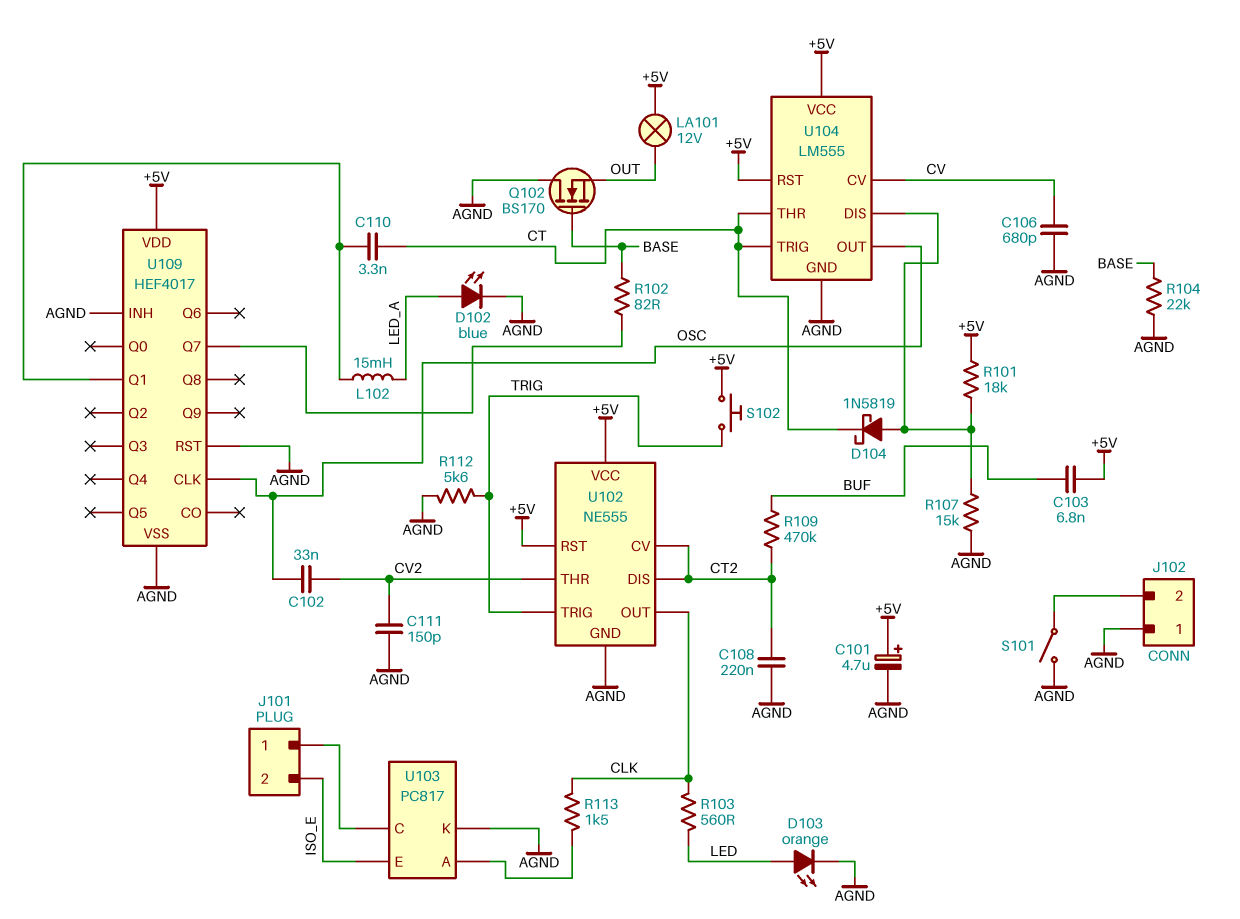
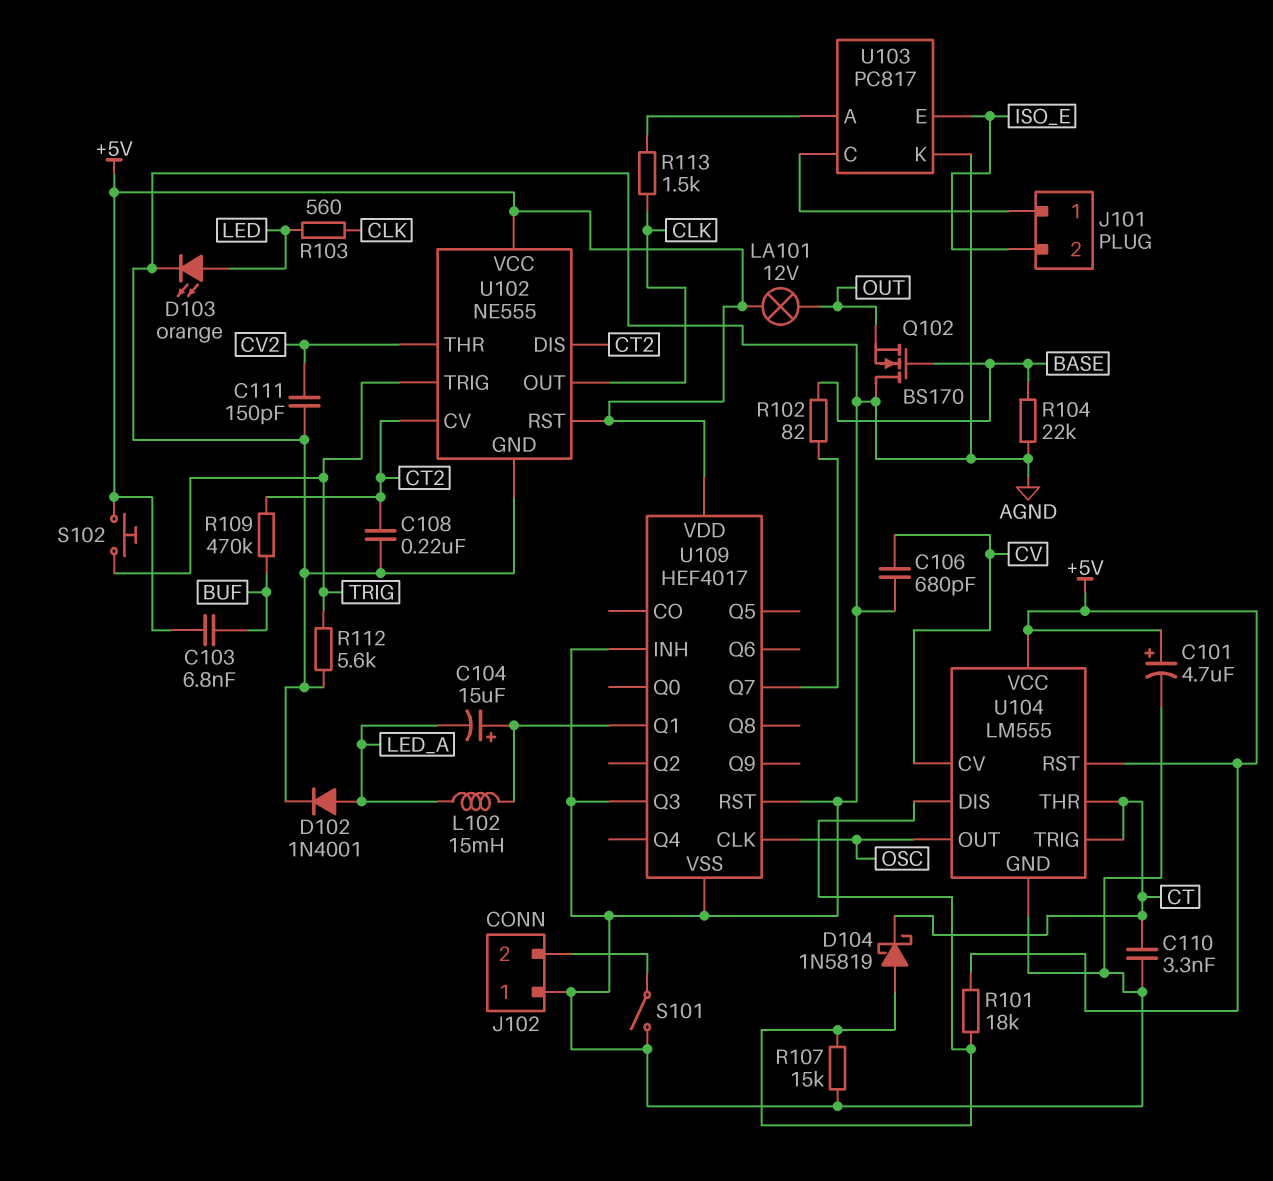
C102: 33nF (CV2, OSC) -> none
C104: none -> 15uF (plus U109/Q1, minus LED_A)
C110: 3.3nF (CT, U109/Q1) -> 3.3nF (AGND, CT)
D102: LED blue (A LED_A, K AGND) -> diode 1N4001 (A LED_A, K AGND)
U109 pin Q3: none -> AGND

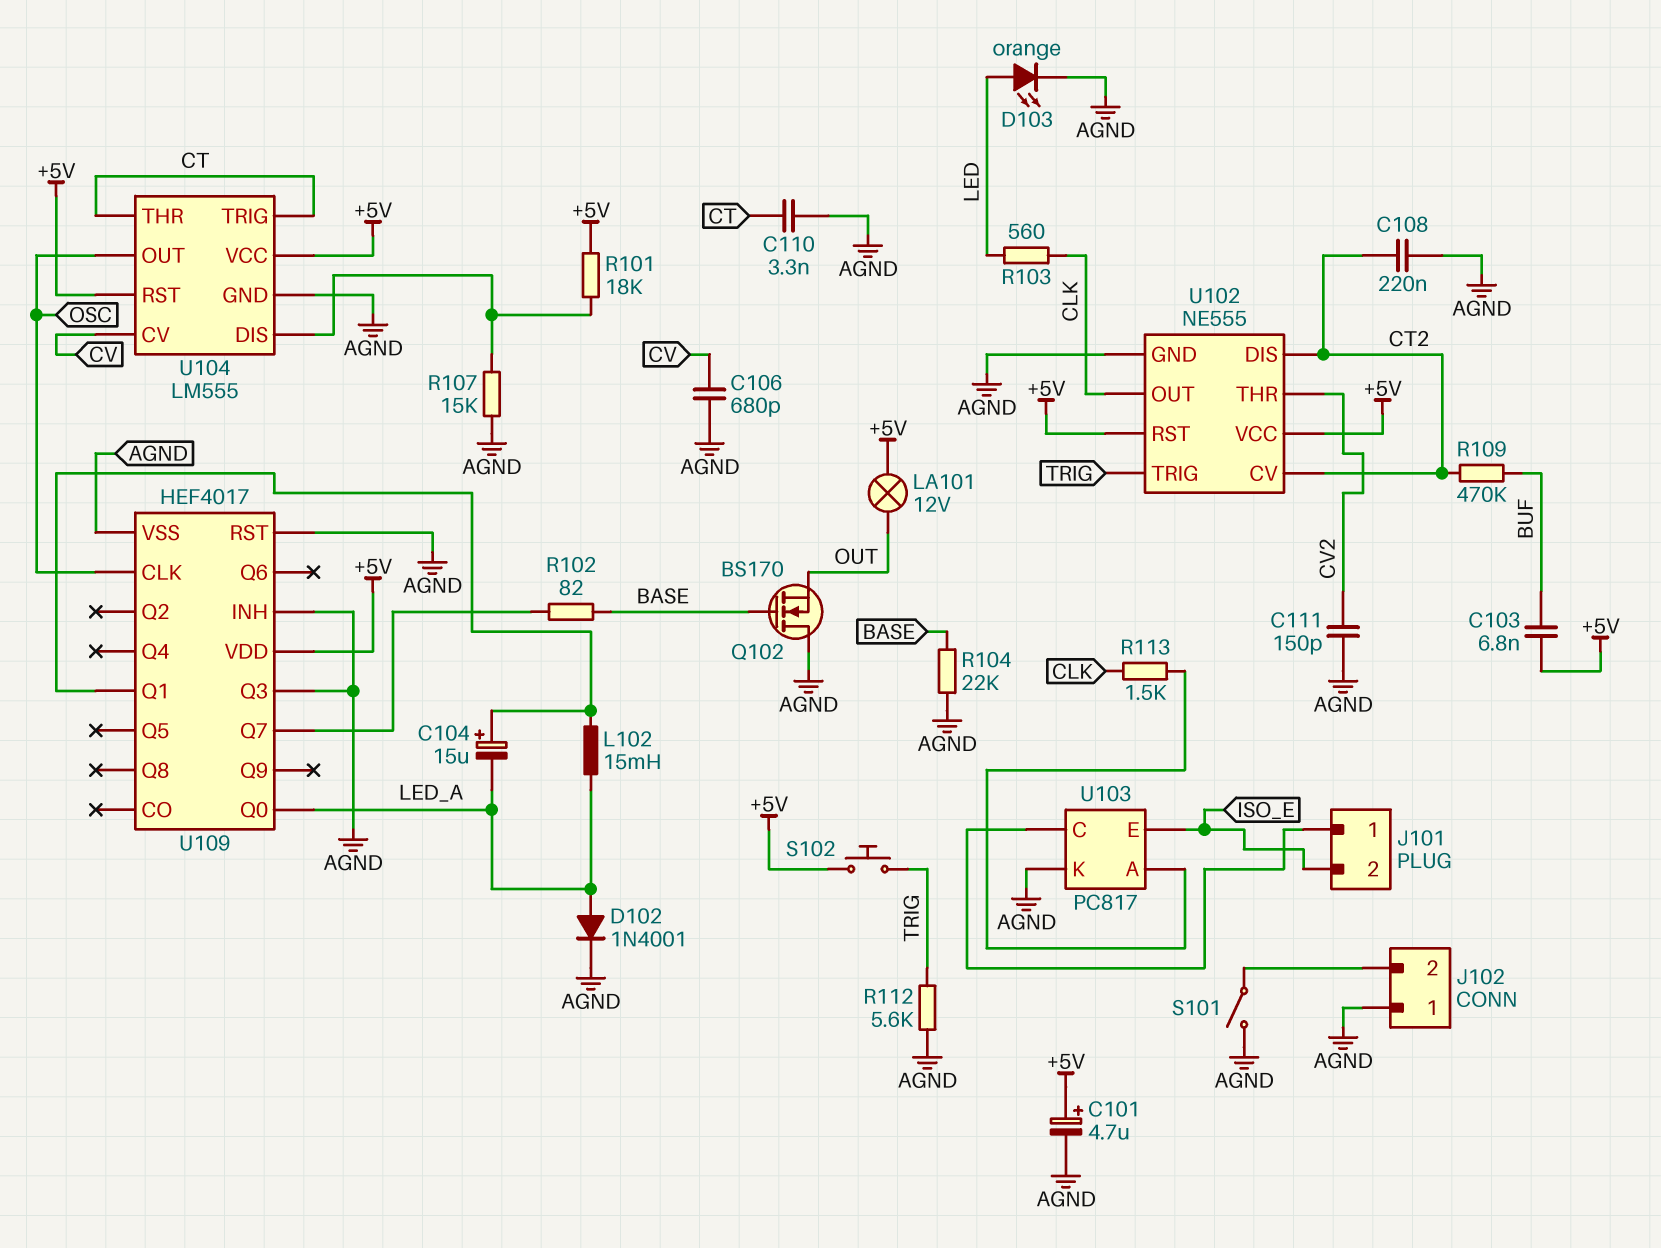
D104: schottky 1N5819 (A U104/DIS, K CT) -> none
U109 pin Q0: none -> LED_A

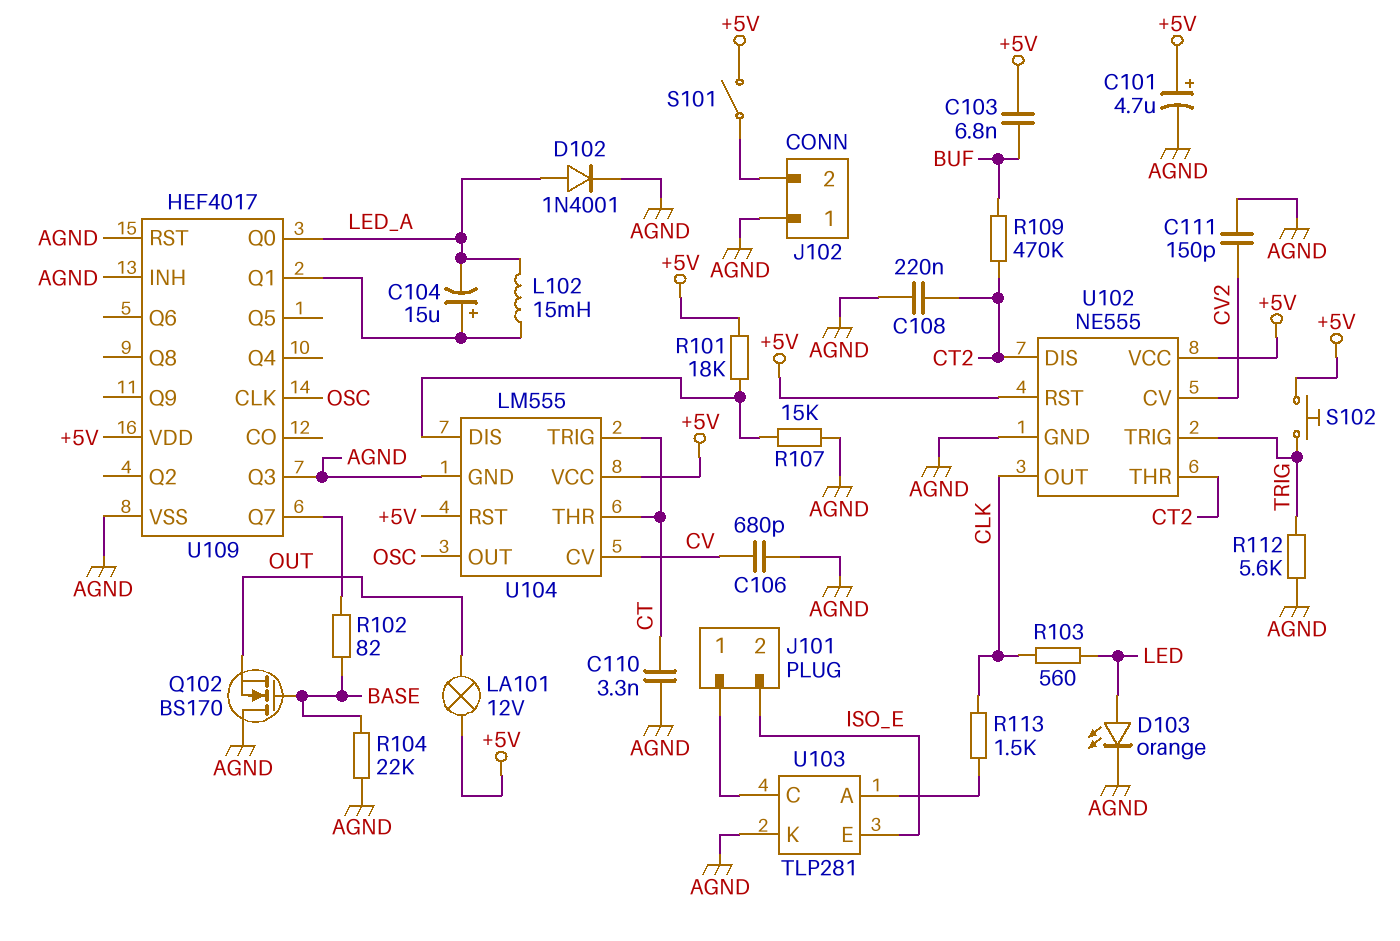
S101: switch (AGND, J102/2) -> switch (+5V, J102/2)
U102 pin CV: CT2 -> CV2
U102 pin THR: CV2 -> CT2
U103: PC817 -> TLP281

